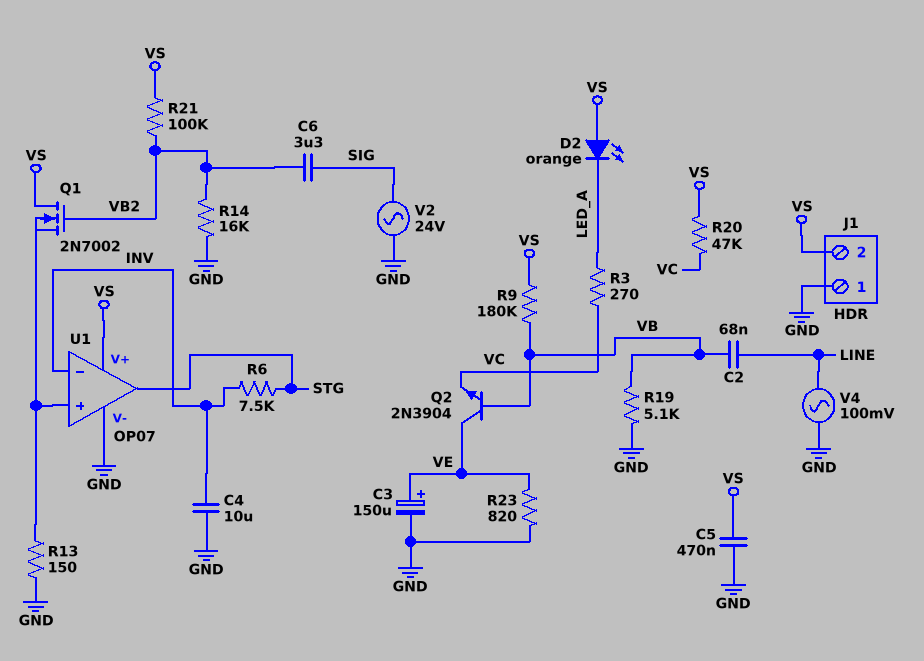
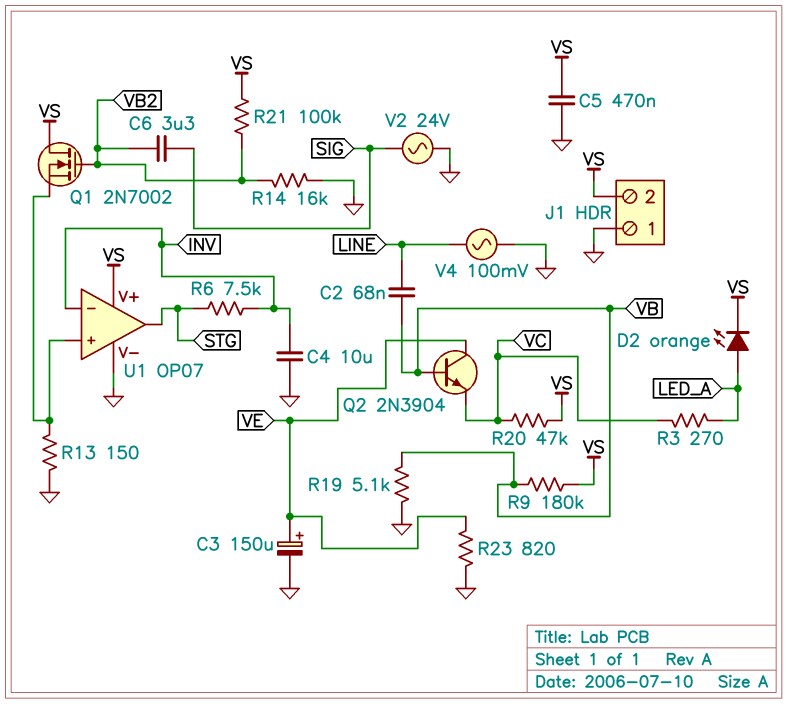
D2: LED orange (A VS, K LED_A) -> LED orange (A LED_A, K VS)

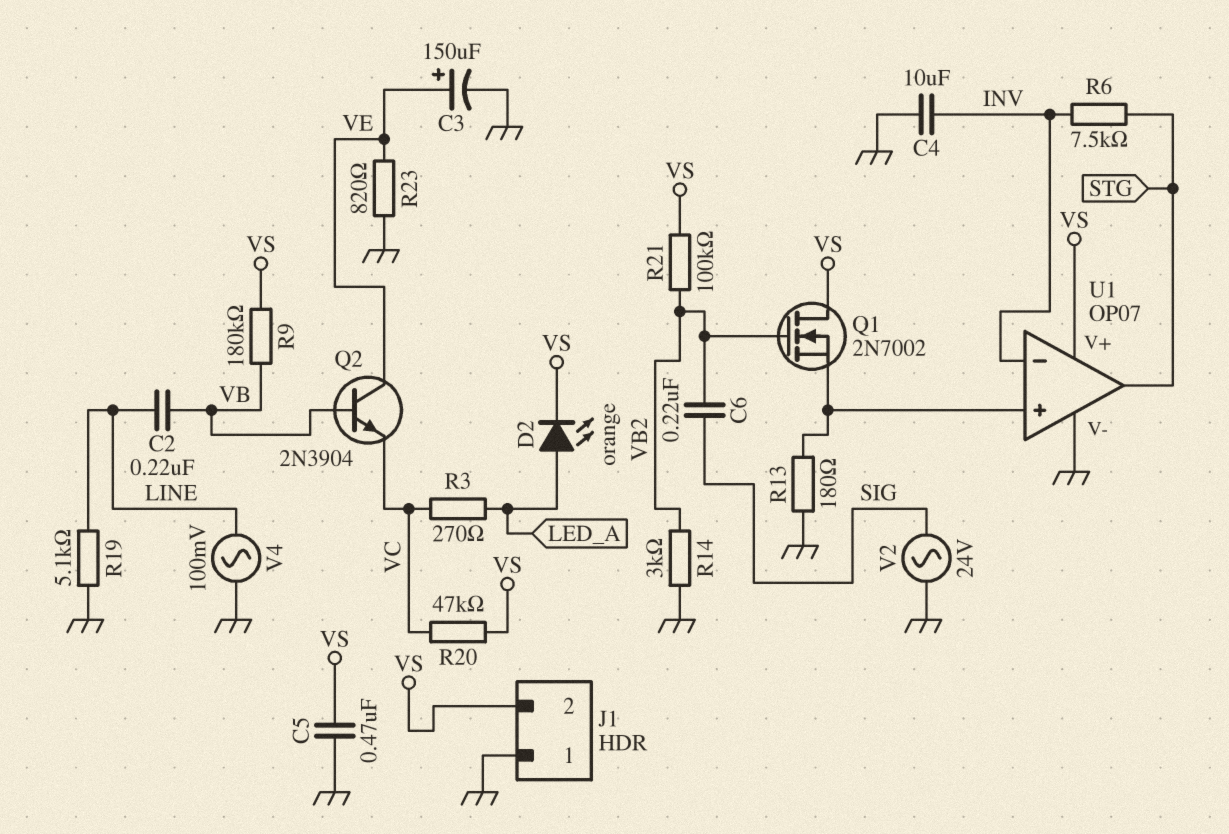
C2: 68nF (LINE, VB) -> 220nF (LINE, VB)
C6: 3.3uF (SIG, VB2) -> 220nF (SIG, VB2)
R13: 150 (GND, U1/in+) -> 180 (GND, U1/in+)
R14: 16k (GND, VB2) -> 3k (GND, VB2)
R19: 5.1k (GND, VB) -> 5.1k (GND, LINE)

